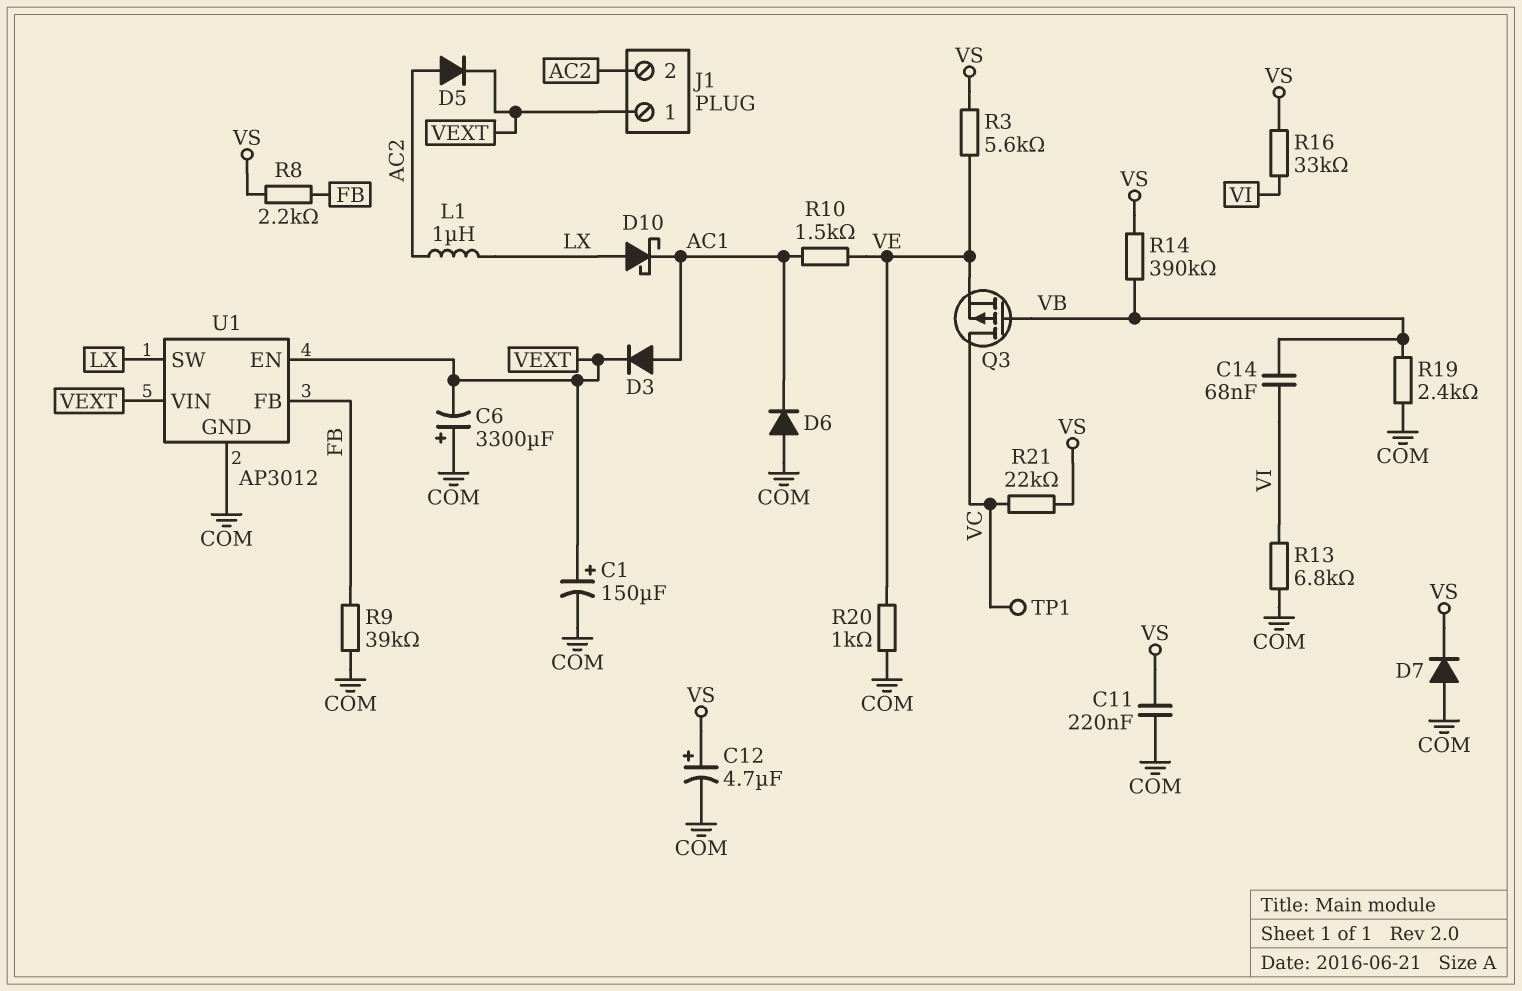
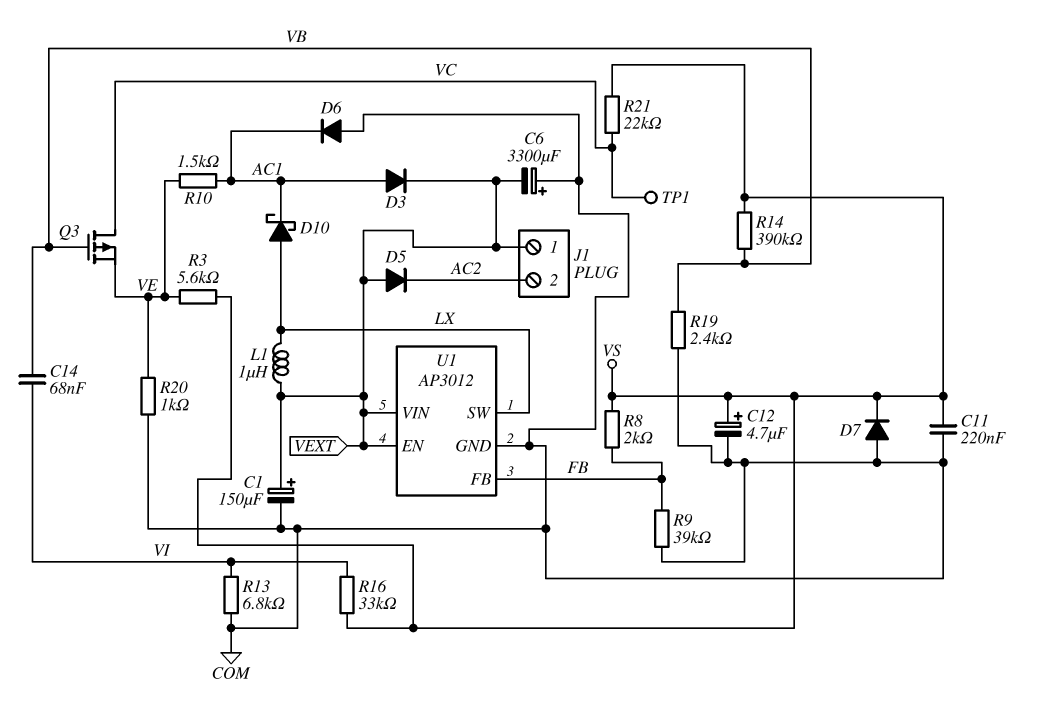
D5: diode (A AC2, K VEXT) -> diode (A VEXT, K AC2)
L1: 1uH (AC2, LX) -> 1uH (LX, VEXT)
R8: 2.2k (FB, VS) -> 2k (FB, VS)

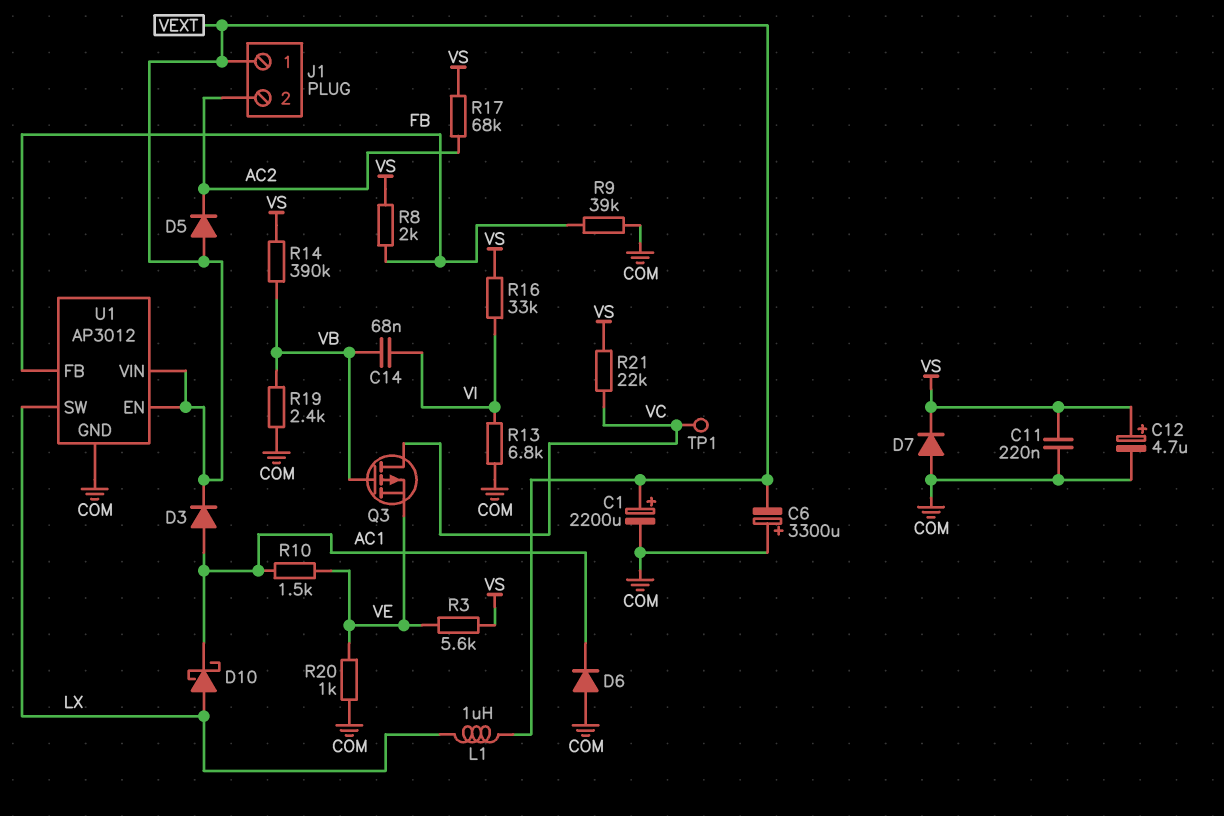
C1: 150uF (plus VEXT, minus COM) -> 2200uF (plus VEXT, minus COM)
R17: none -> 68k (AC2, VS)

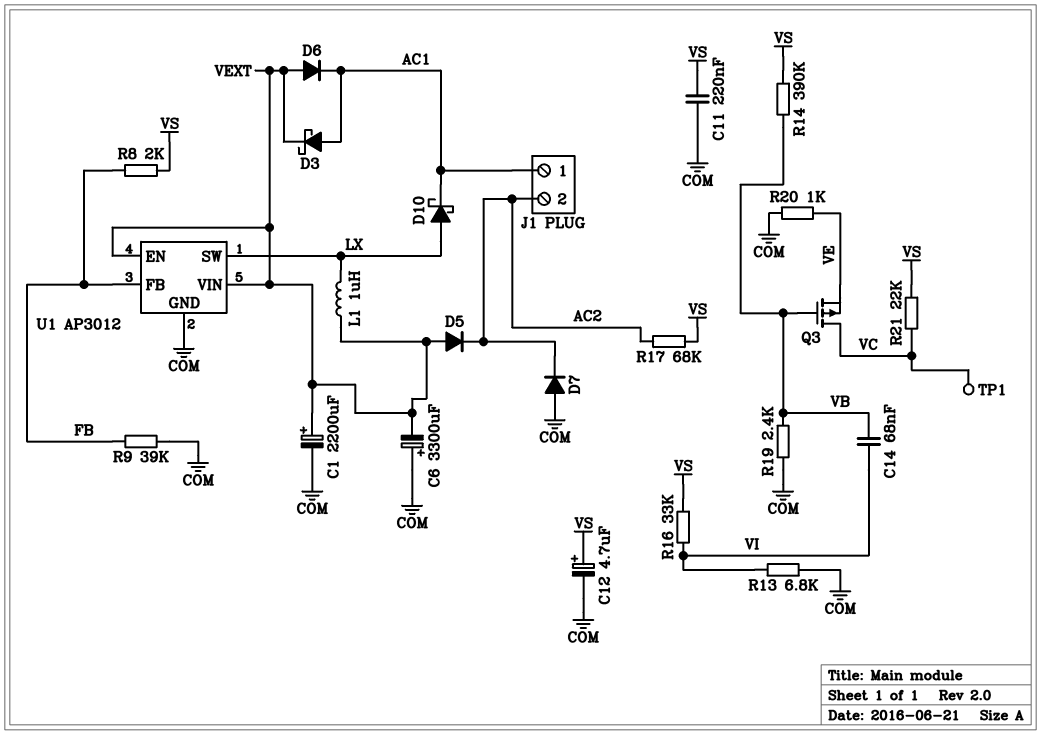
D3: diode (A AC1, K VEXT) -> schottky (A AC1, K VEXT)
D6: diode (A COM, K AC1) -> diode (A VEXT, K AC1)
D7: diode (A COM, K VS) -> diode (A COM, K AC2)
J1 pin 1: VEXT -> AC1
R3: 5.6k (VE, VS) -> none
R10: 1.5k (AC1, VE) -> none

